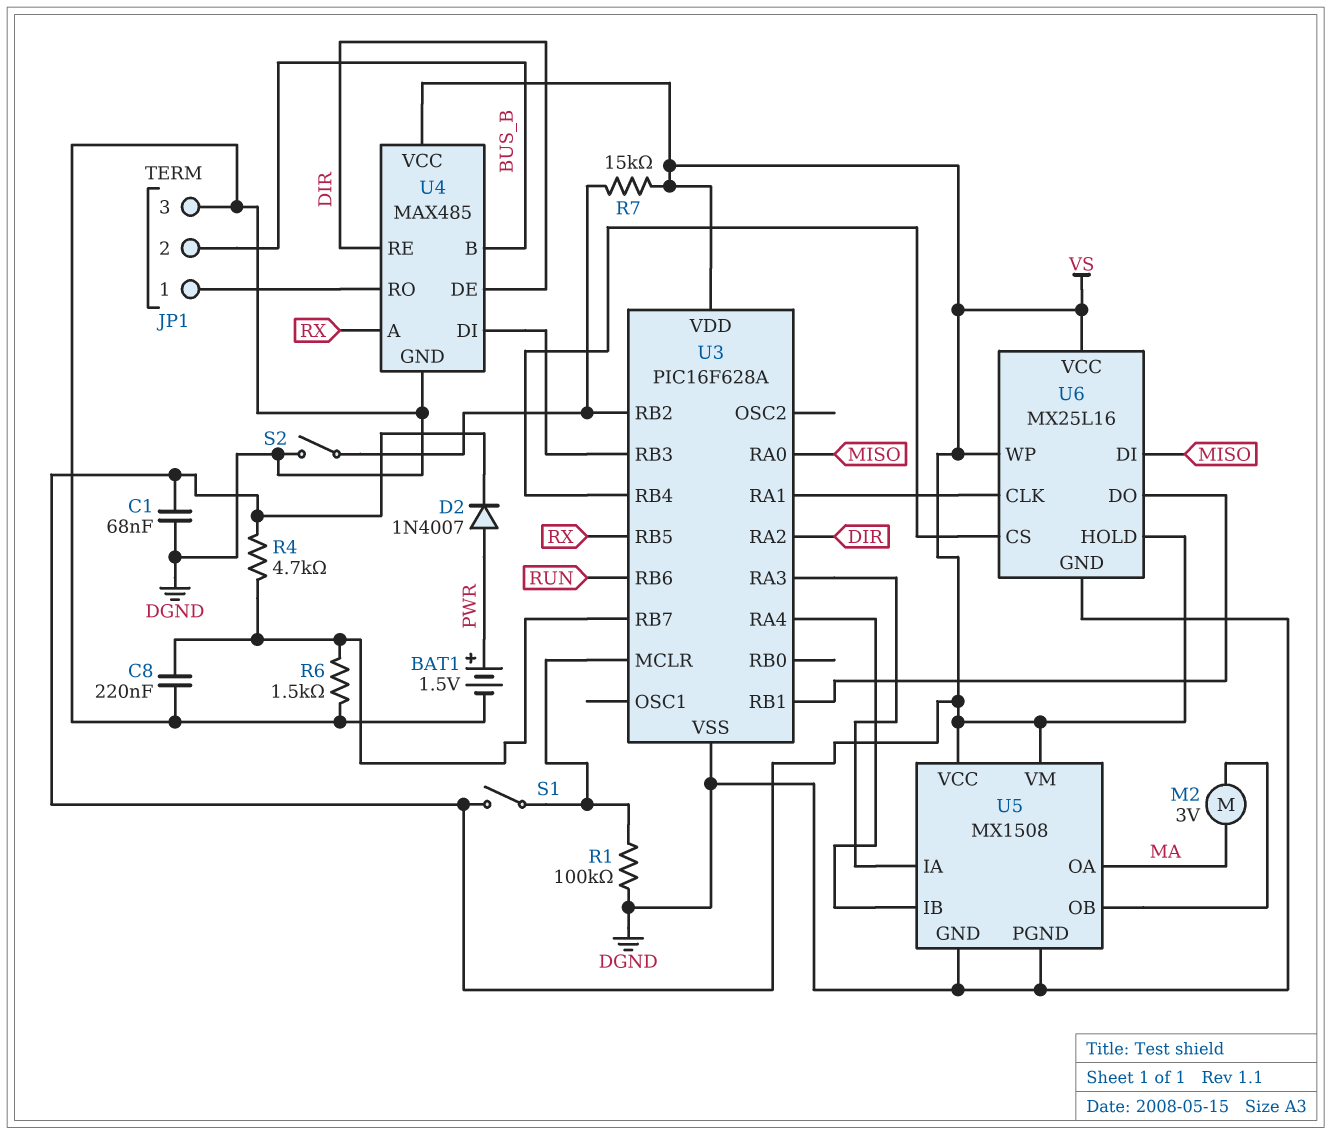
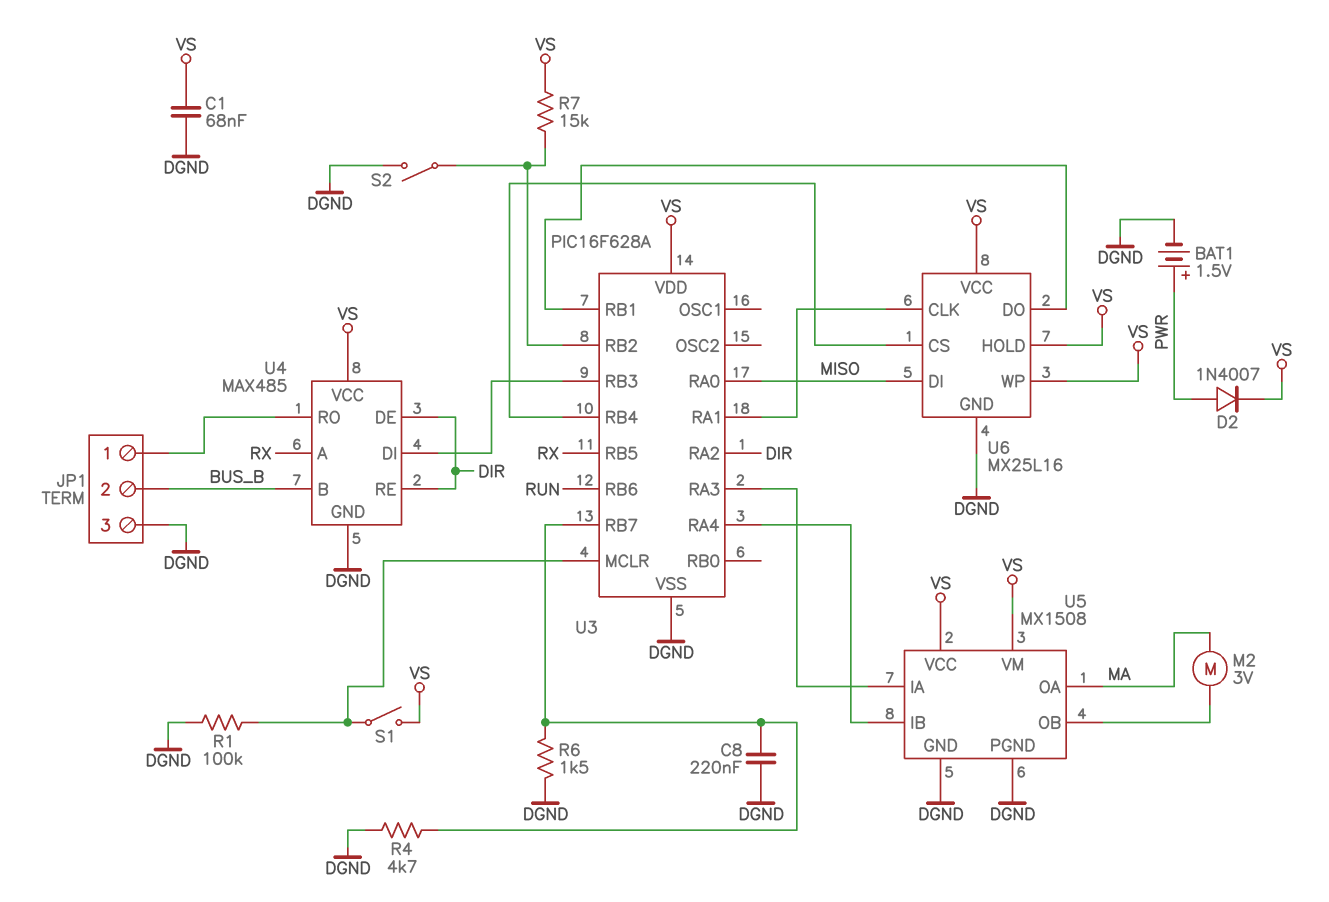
R4: 4.7k (U3/RB7, VS) -> 4.7k (DGND, U3/RB7)

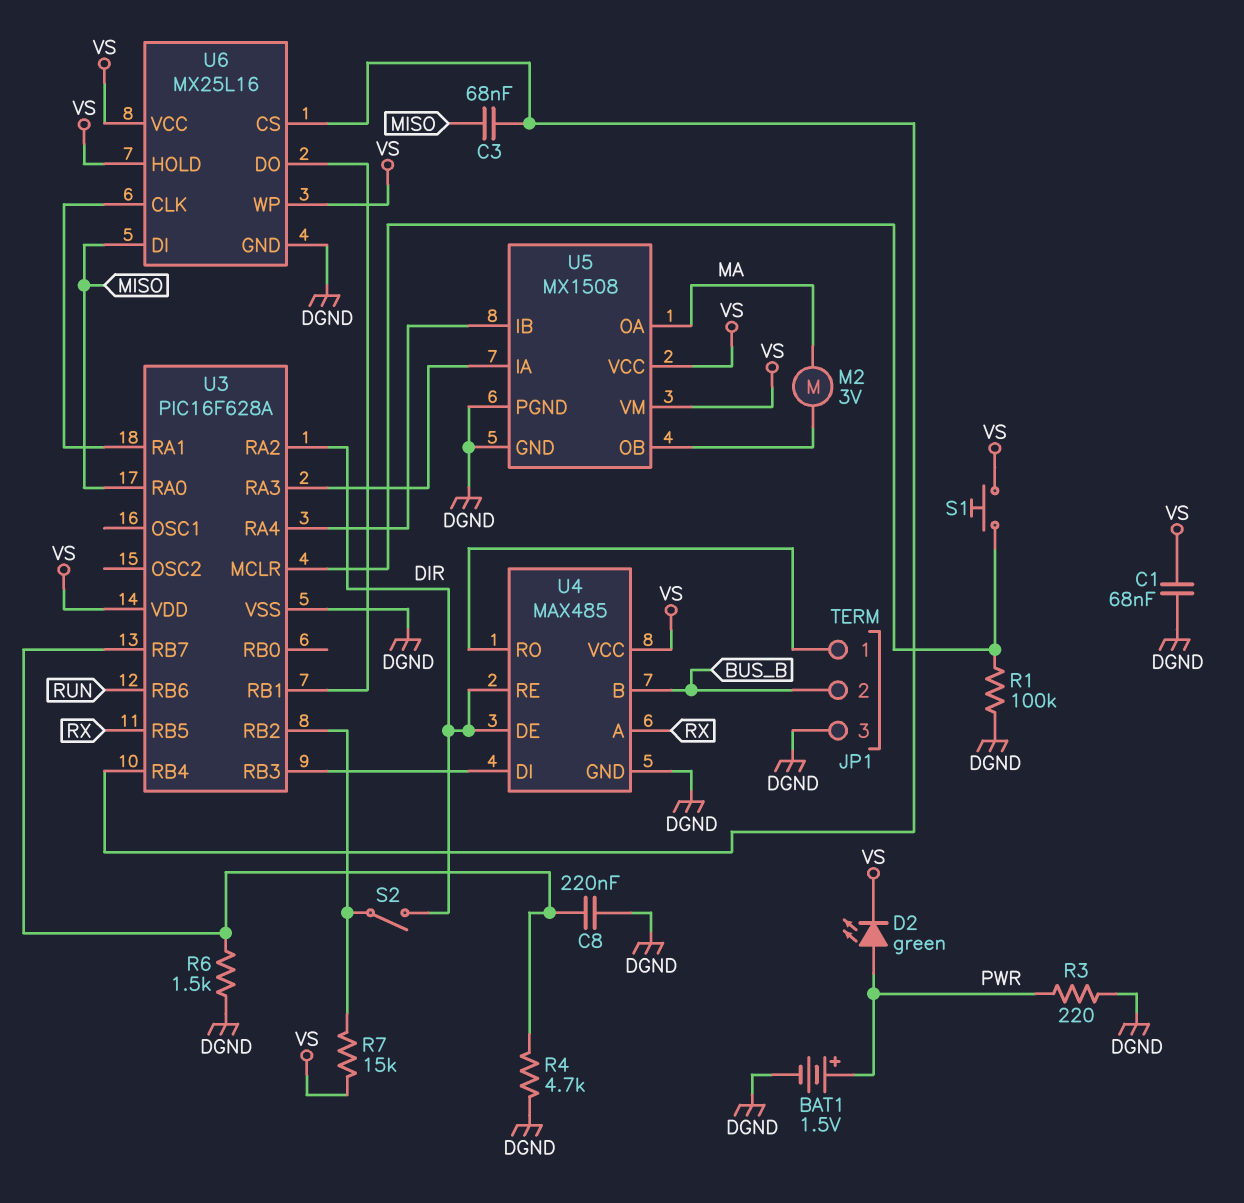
C3: none -> 68nF (MISO, U3/RB4)
D2: diode 1N4007 (A PWR, K VS) -> LED green (A PWR, K VS)
R3: none -> 220 (DGND, PWR)
S1: switch (U3/MCLR, VS) -> button (U3/MCLR, VS)
S2: switch (DGND, U3/RB2) -> switch (DIR, U3/RB2)

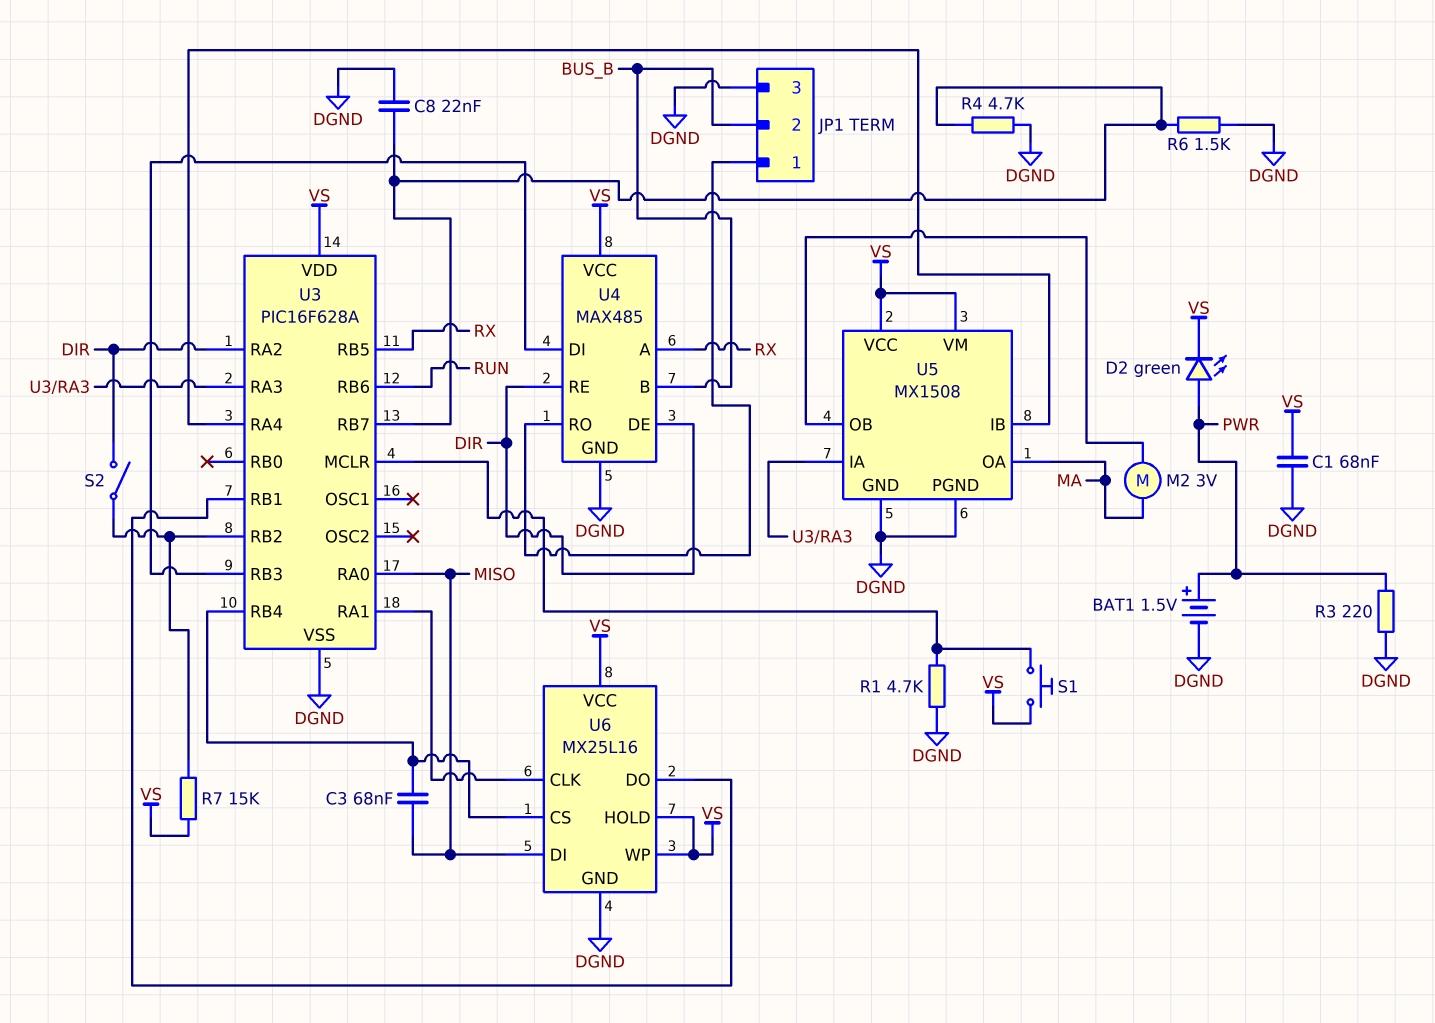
C8: 220nF (DGND, U3/RB7) -> 22nF (DGND, U3/RB7)
R1: 100k (DGND, U3/MCLR) -> 4.7k (DGND, U3/MCLR)

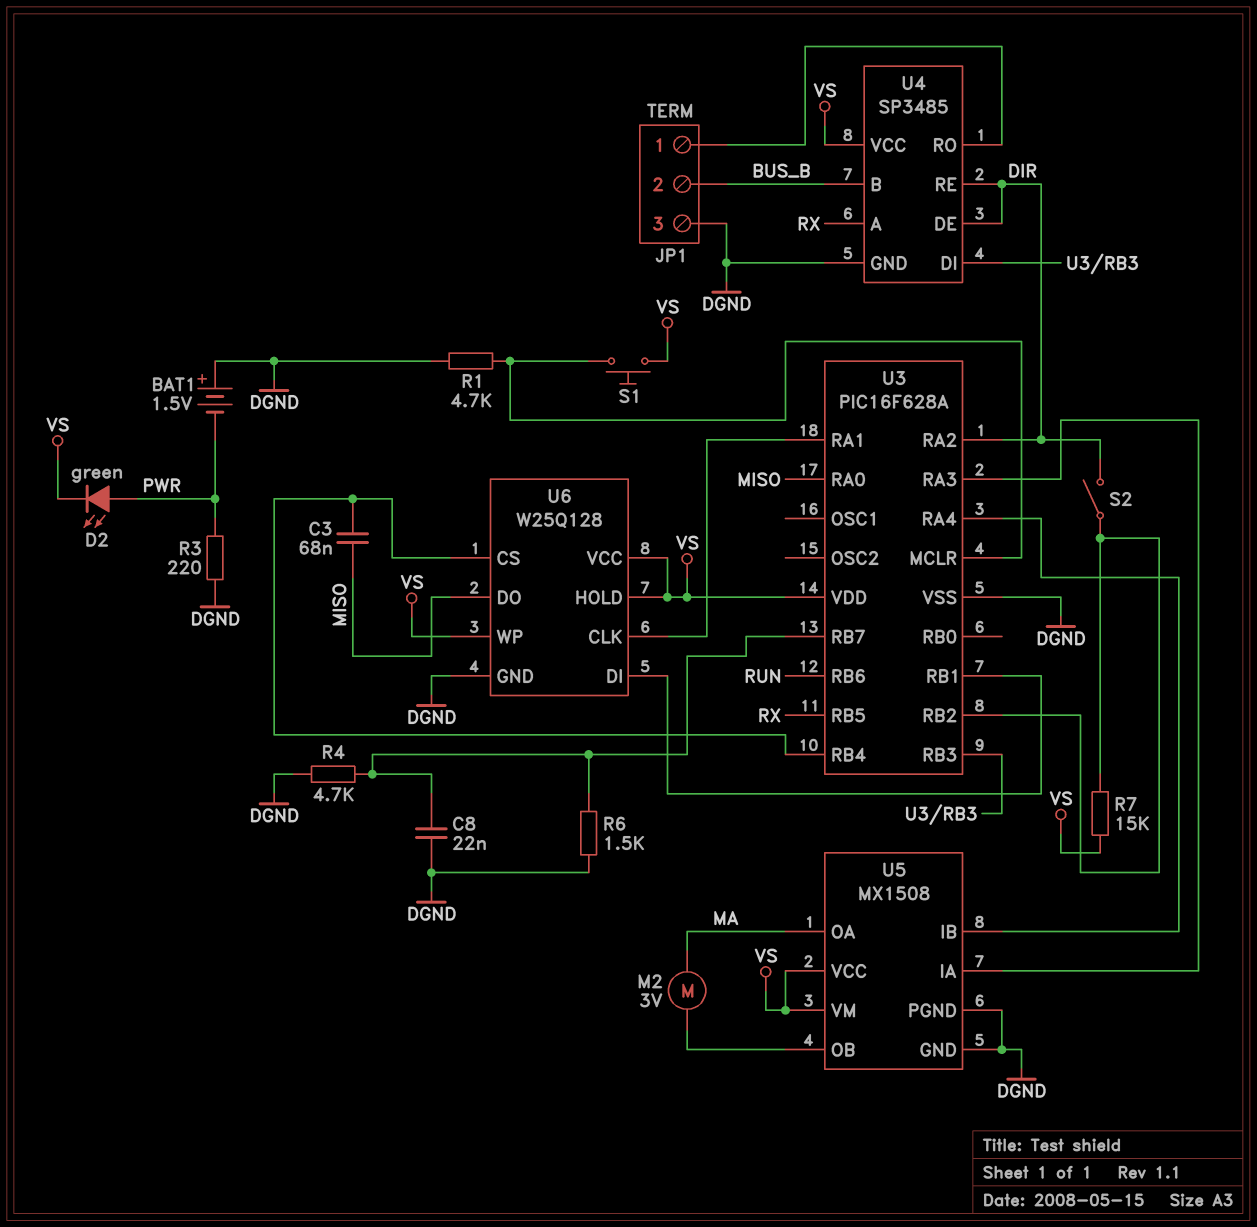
BAT1: 1.5V (plus PWR, minus DGND) -> 1.5V (plus DGND, minus PWR)
C1: 68nF (DGND, VS) -> none
U4: MAX485 -> SP3485
U6: MX25L16 -> W25Q128
U6 pin DI: MISO -> U3/RB1
U6 pin DO: U3/RB1 -> MISO

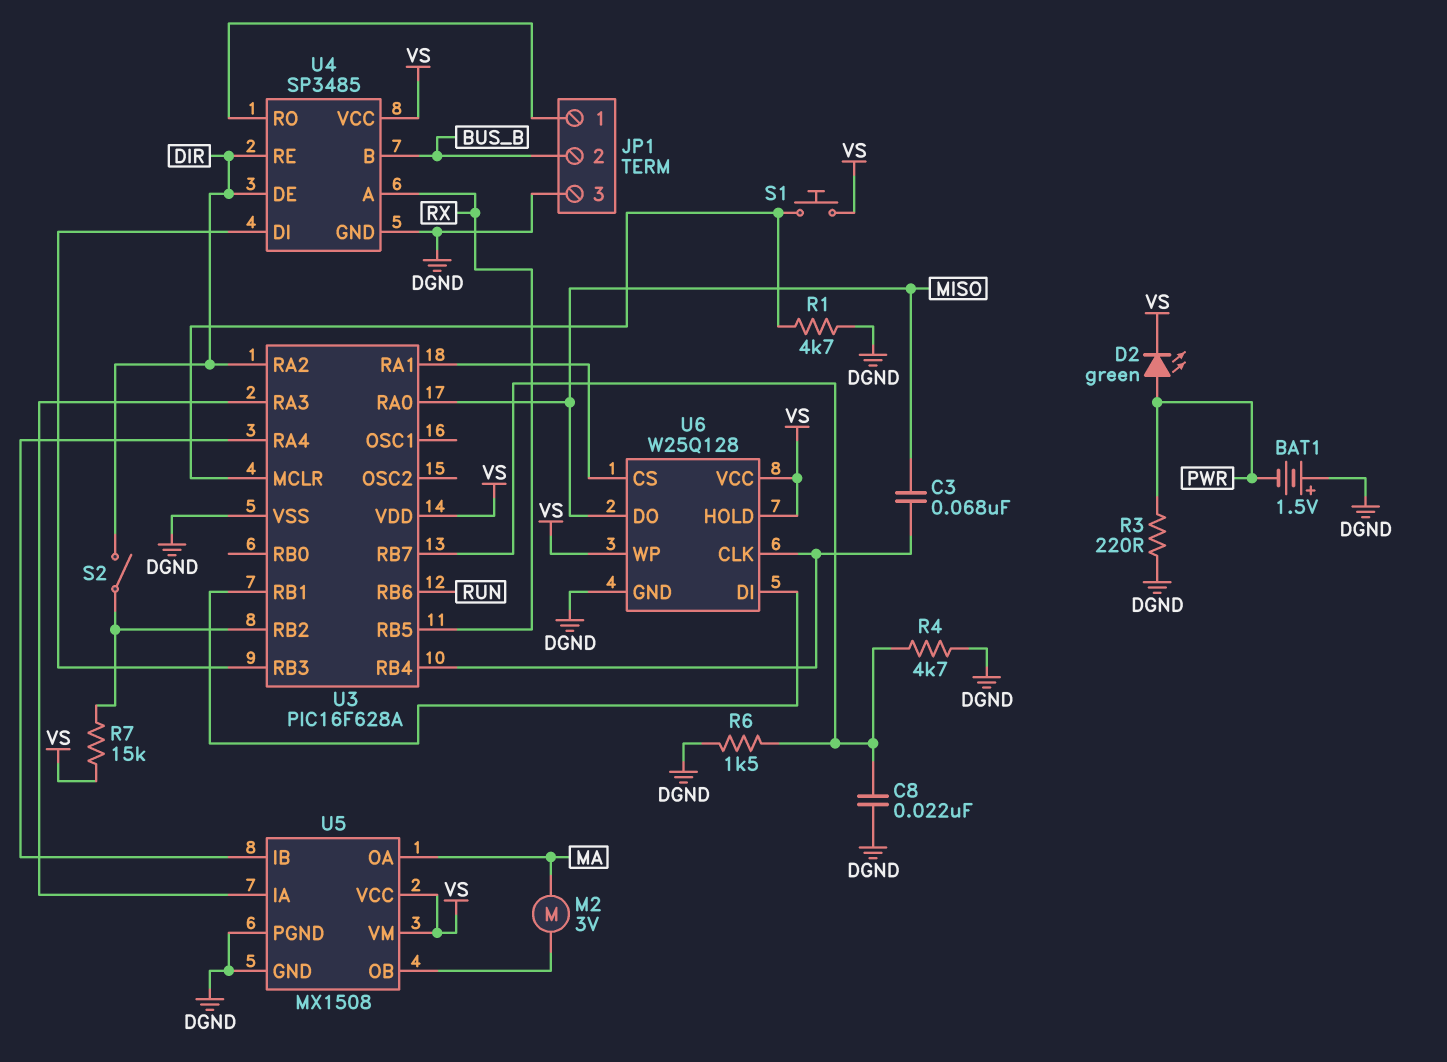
U6 pin CLK: U3/RA1 -> U3/RB4
U6 pin CS: U3/RB4 -> U3/RA1

